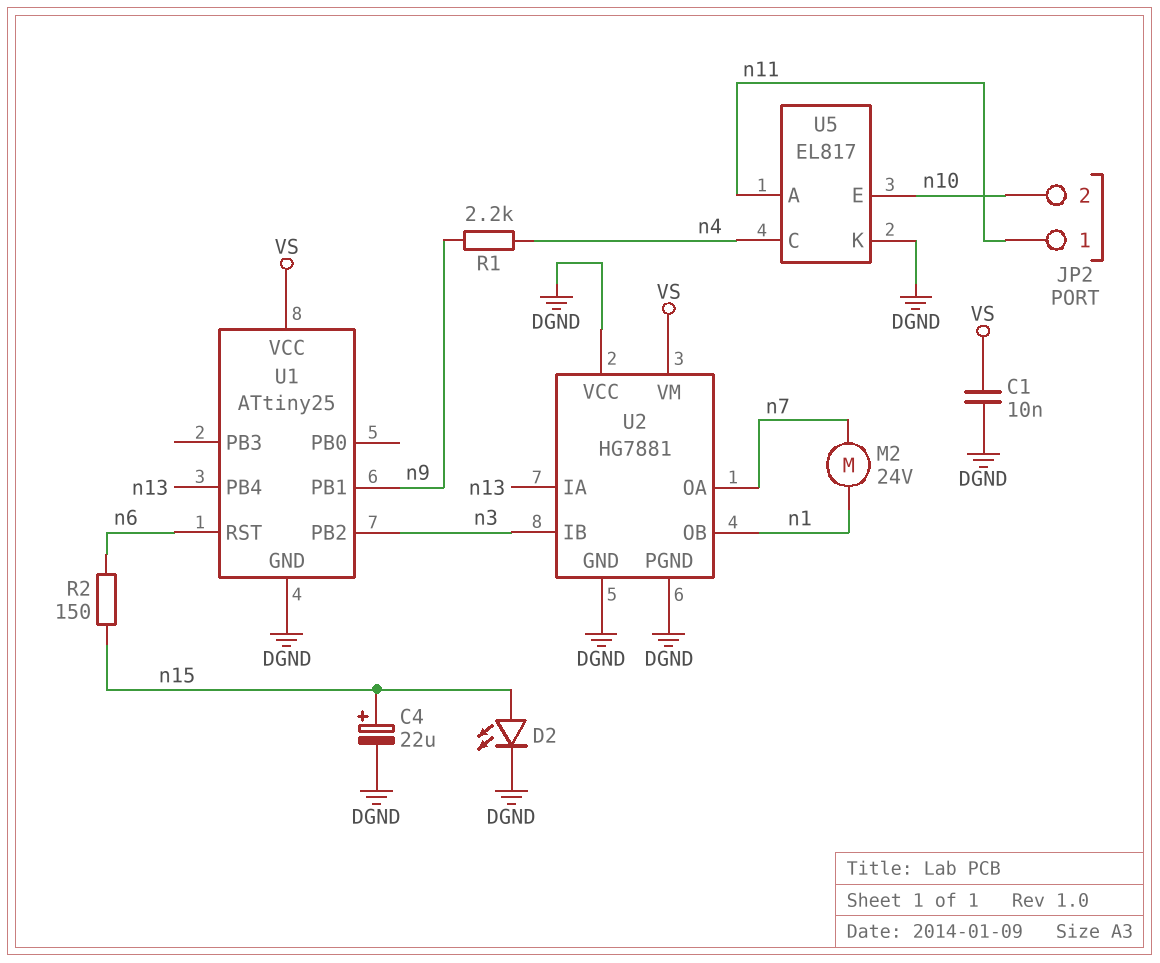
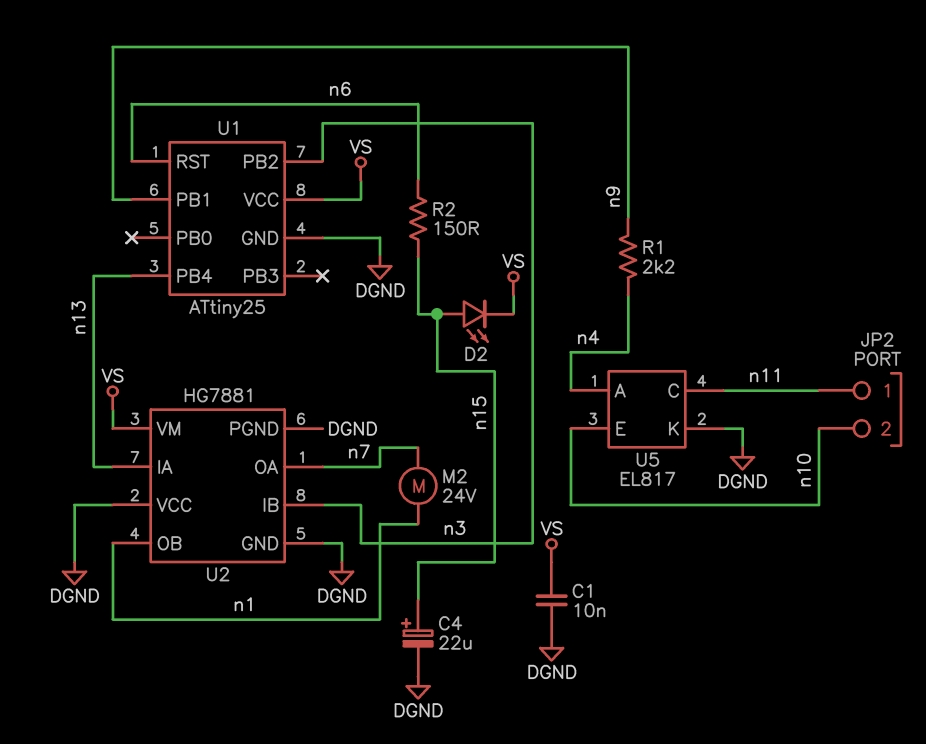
D2: LED (A n15, K DGND) -> LED (A n15, K VS)
U5 pin A: n11 -> n4
U5 pin C: n4 -> n11

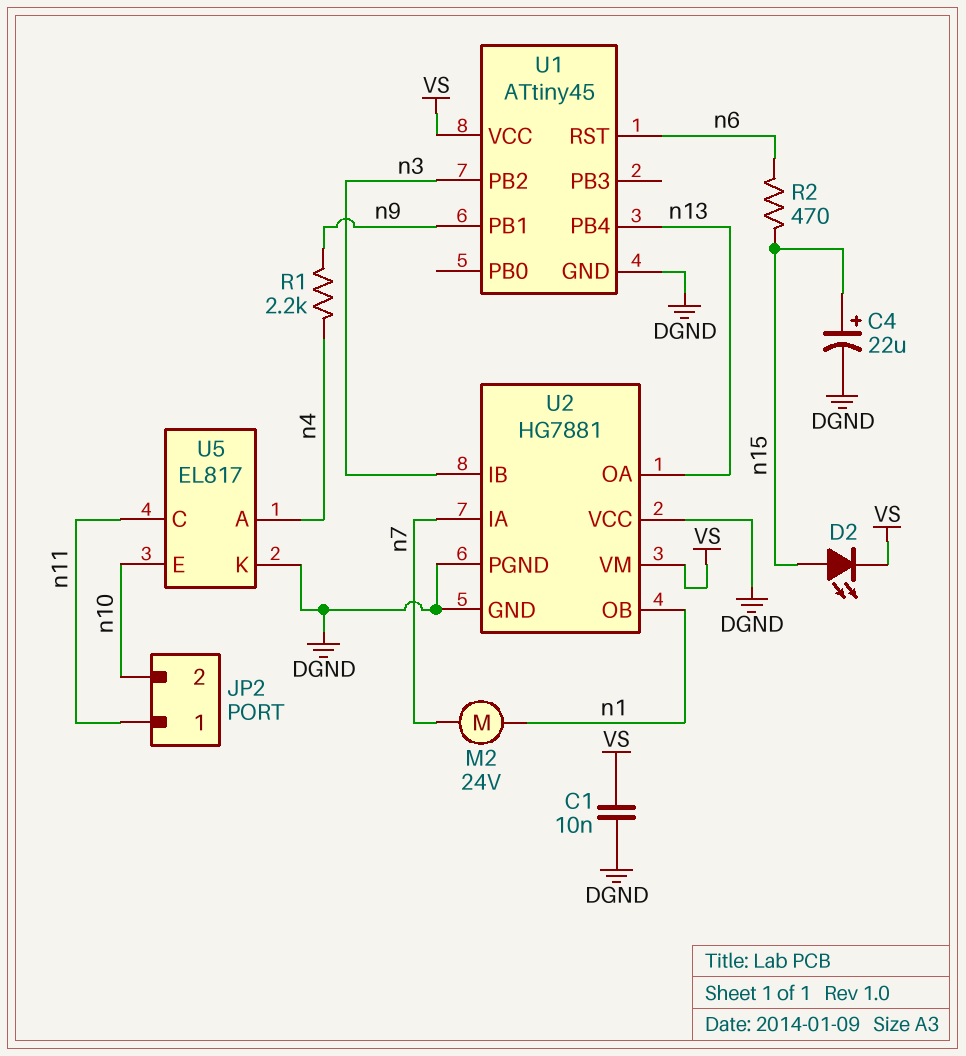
R2: 150 (n6, n15) -> 470 (n6, n15)
U1: ATtiny25 -> ATtiny45
U2 pin IA: n13 -> n7
U2 pin OA: n7 -> n13

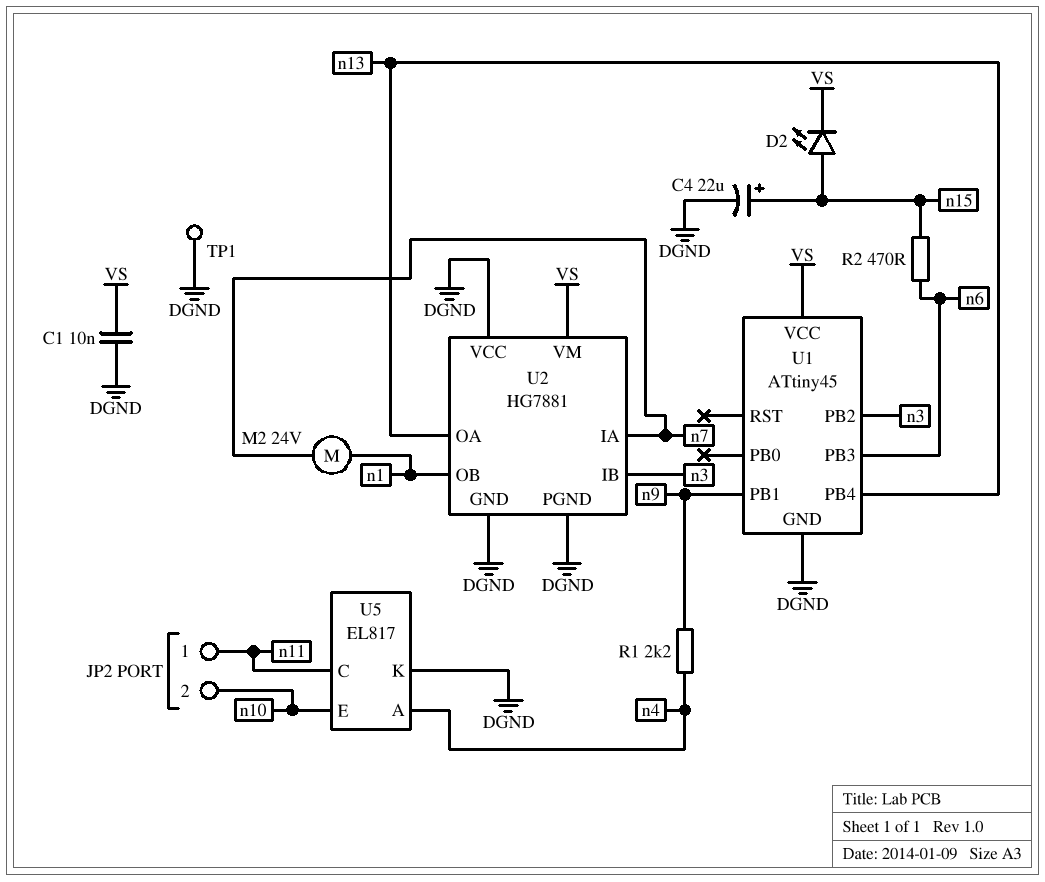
TP1: none -> test point (DGND)
U1 pin PB3: none -> n6
U1 pin RST: n6 -> none

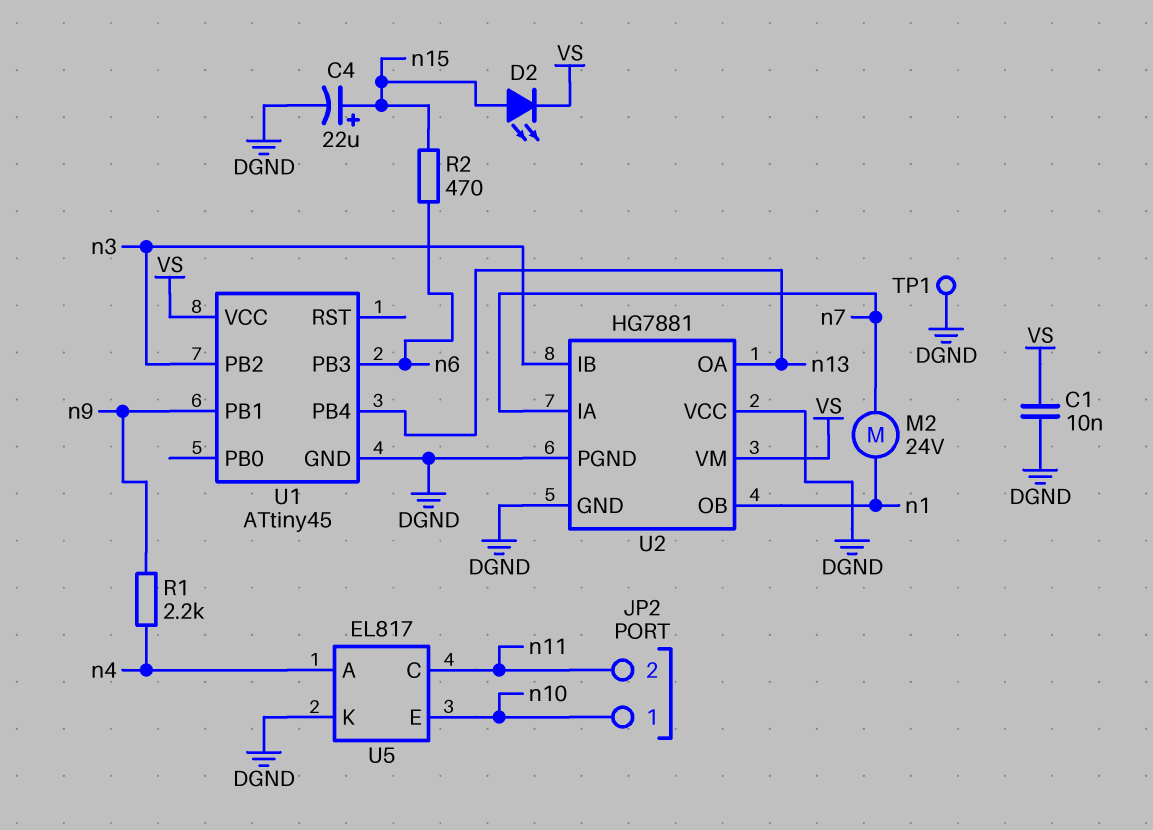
JP2 pin 1: n11 -> n10
JP2 pin 2: n10 -> n11

